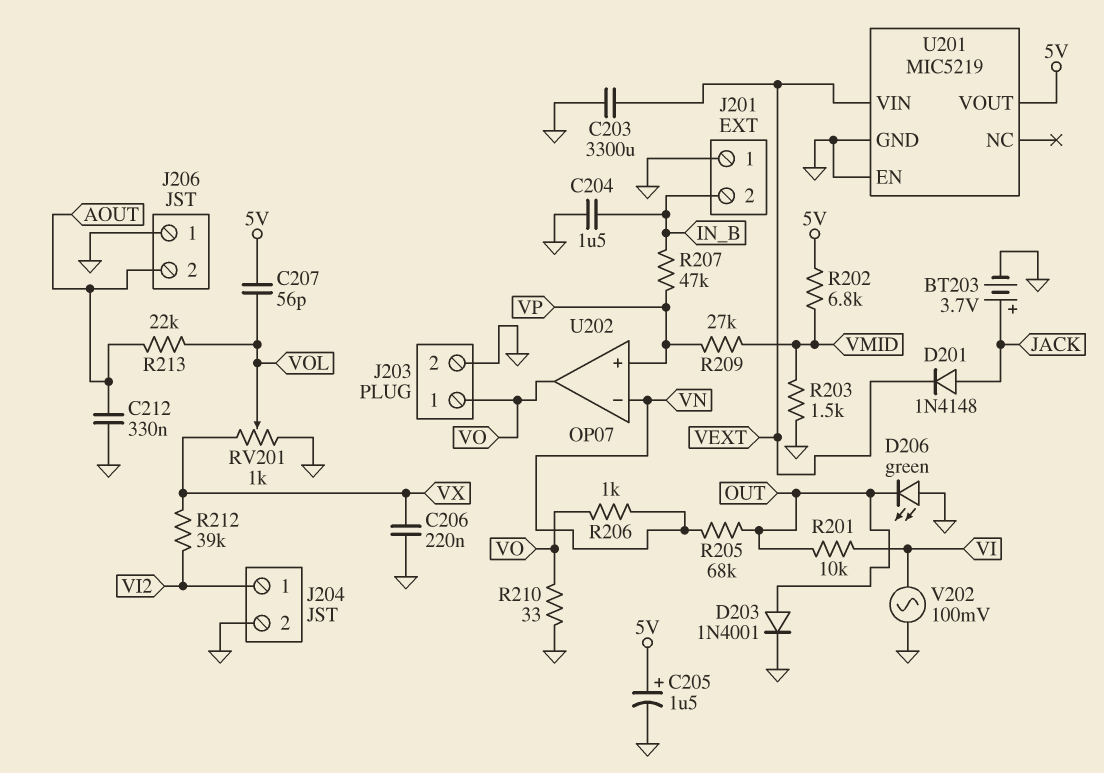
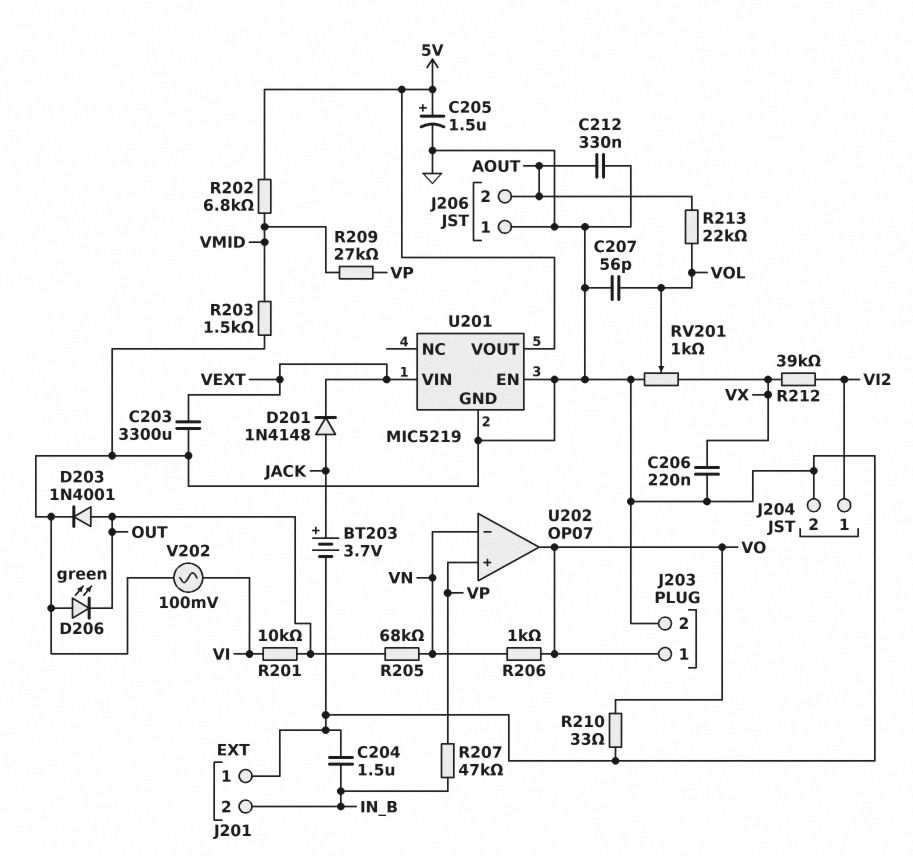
C207: 56pF (5V, VOL) -> 56pF (GND, VOL)

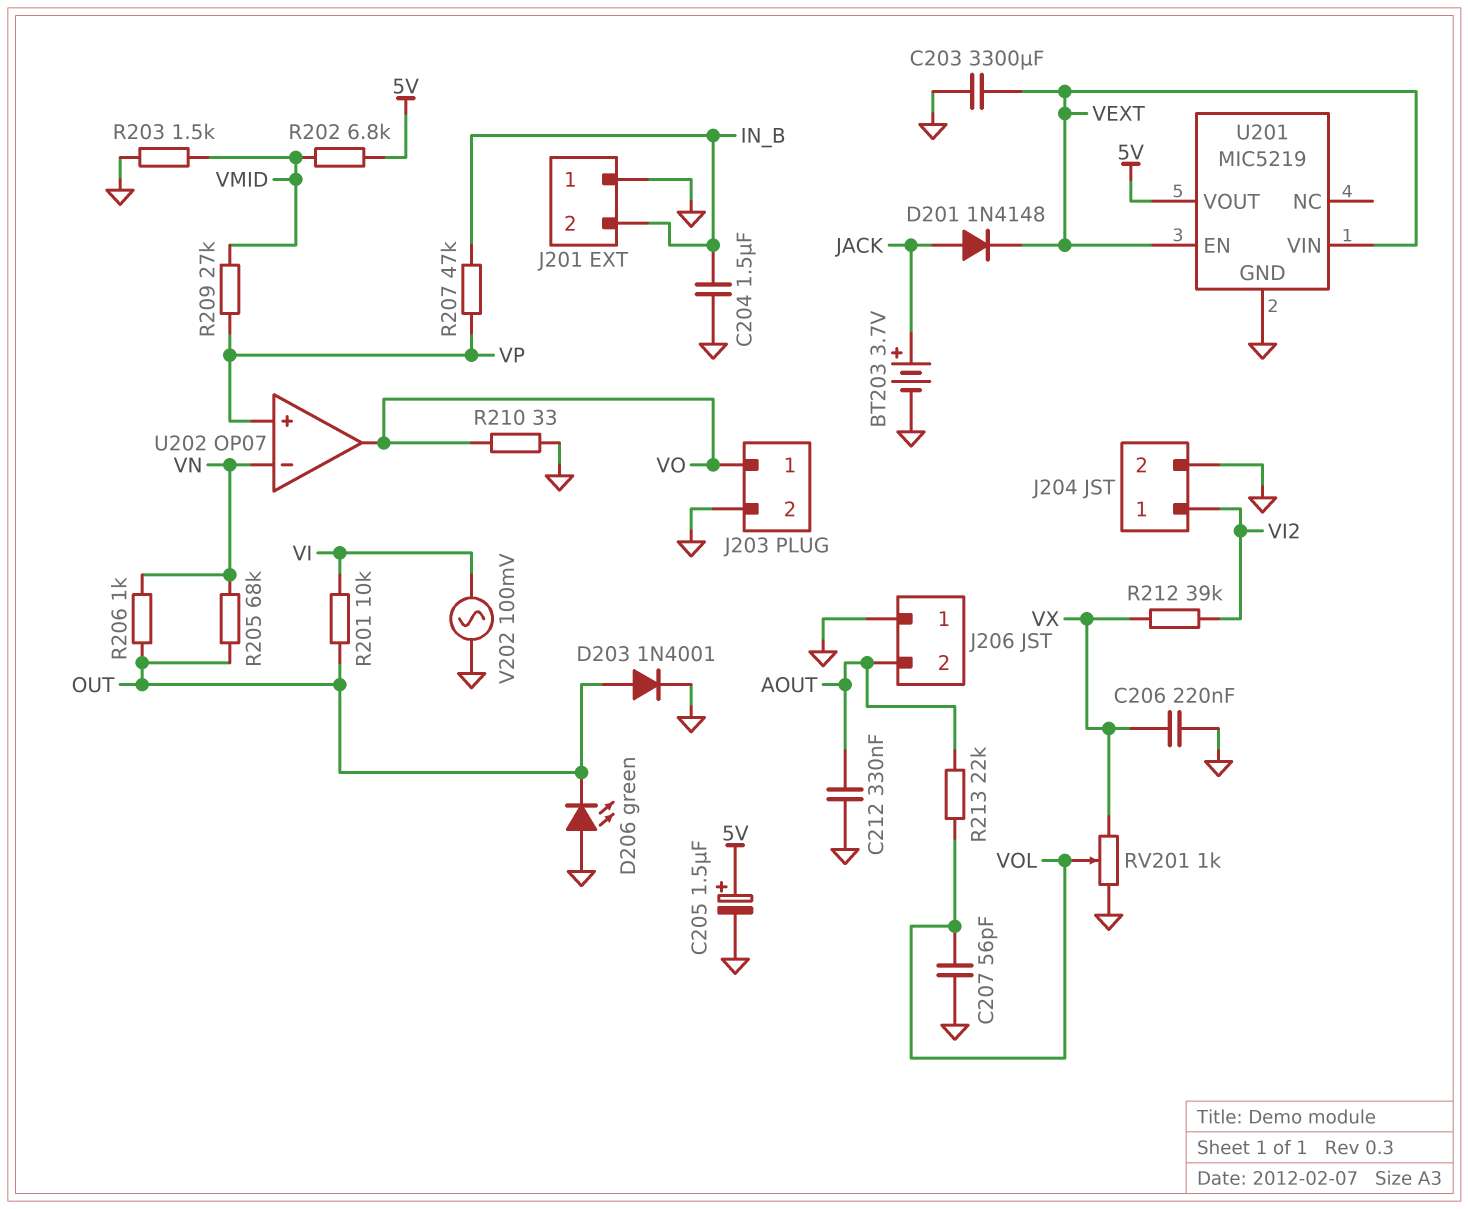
R206: 1k (VN, VO) -> 1k (OUT, VN)
U201 pin EN: GND -> VEXT

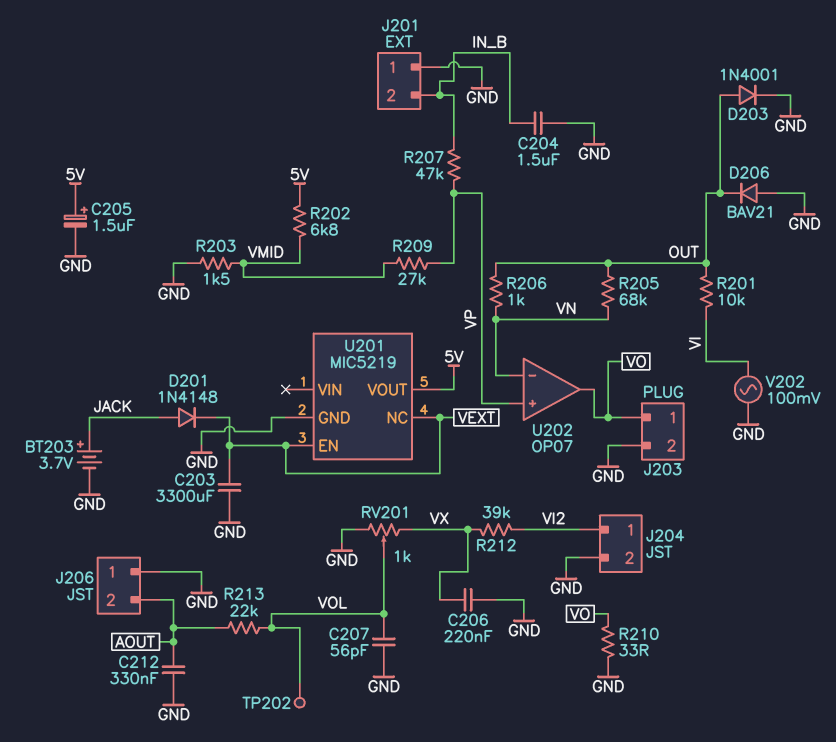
D206: LED green (A GND, K OUT) -> diode BAV21 (A GND, K OUT)
TP202: none -> test point (VOL)
U201 pin NC: none -> VEXT
U201 pin VIN: VEXT -> none

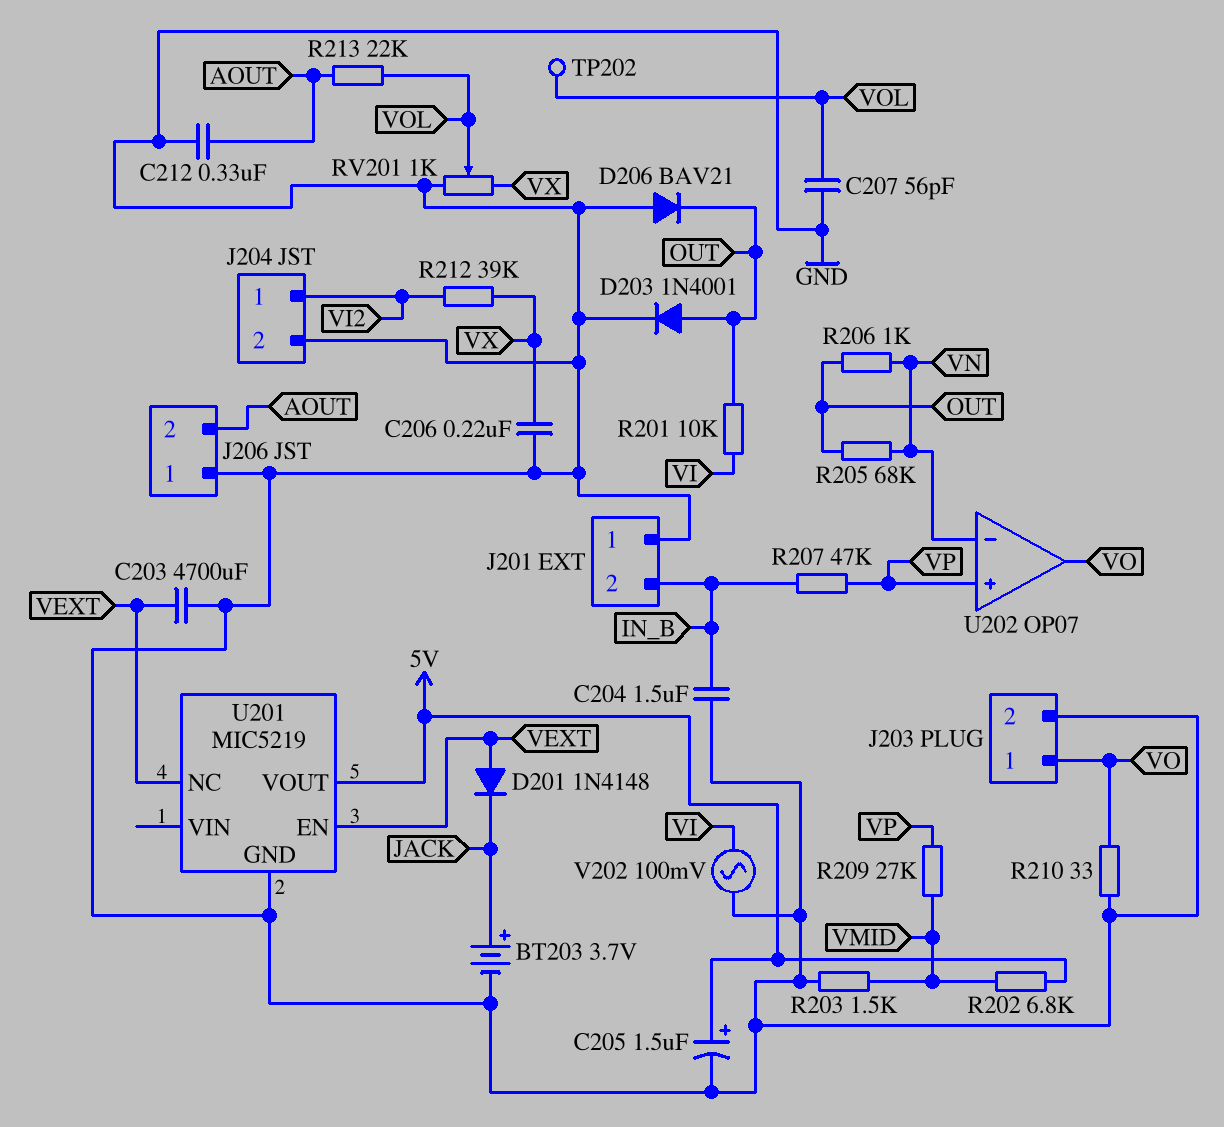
C203: 3300uF (GND, VEXT) -> 4700uF (GND, VEXT)
D201: diode 1N4148 (A JACK, K VEXT) -> diode 1N4148 (A VEXT, K JACK)

